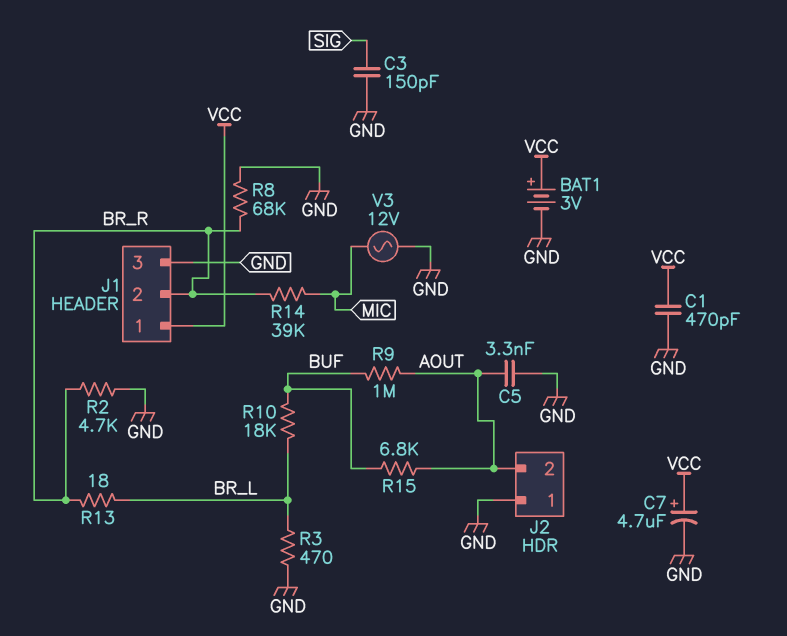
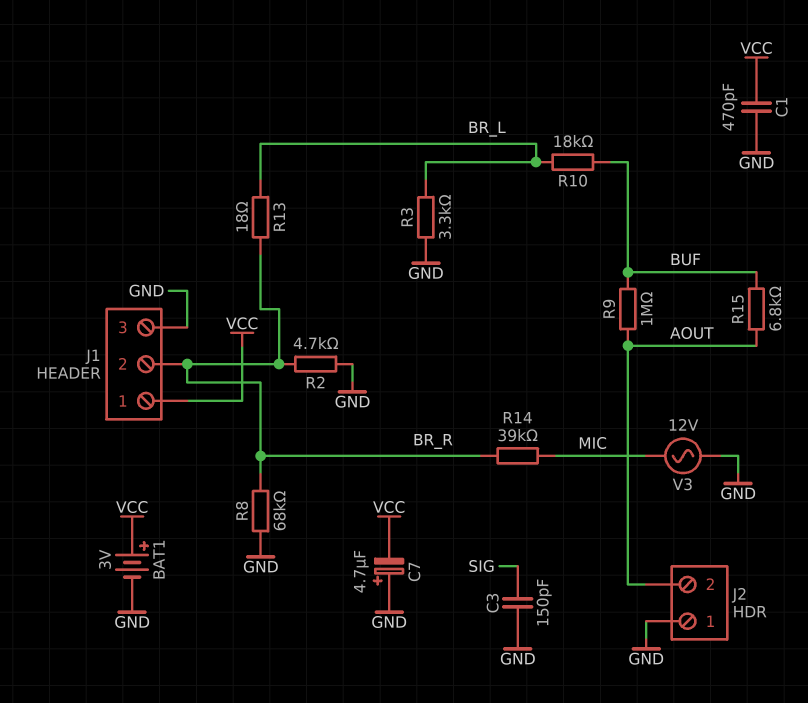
C5: 3.3nF (AOUT, GND) -> none
C7: 4.7uF (plus VCC, minus GND) -> 4.7uF (plus GND, minus VCC)
R3: 470 (BR_L, GND) -> 3.3k (BR_L, GND)

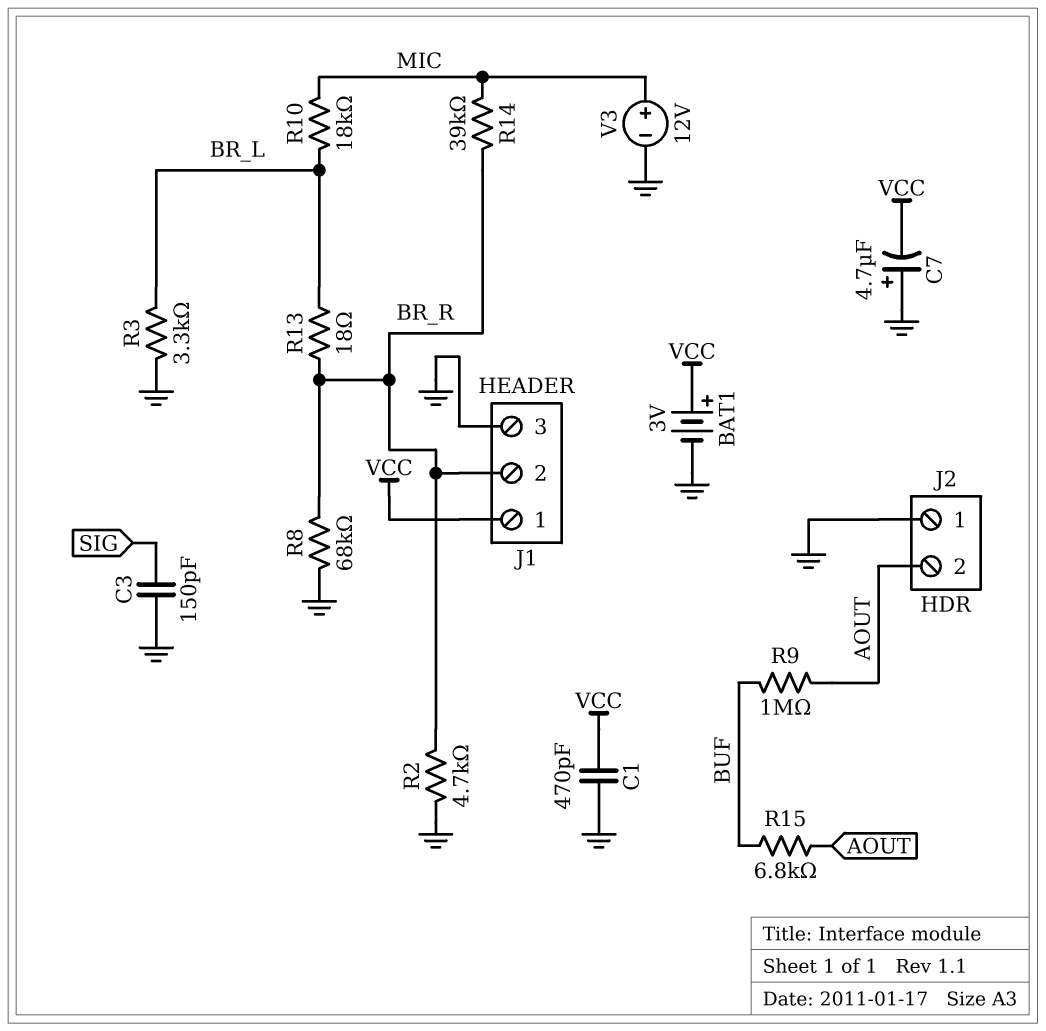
R10: 18k (BR_L, BUF) -> 18k (BR_L, MIC)
V3: AC 12V (GND, MIC) -> 12V (plus MIC, minus GND)

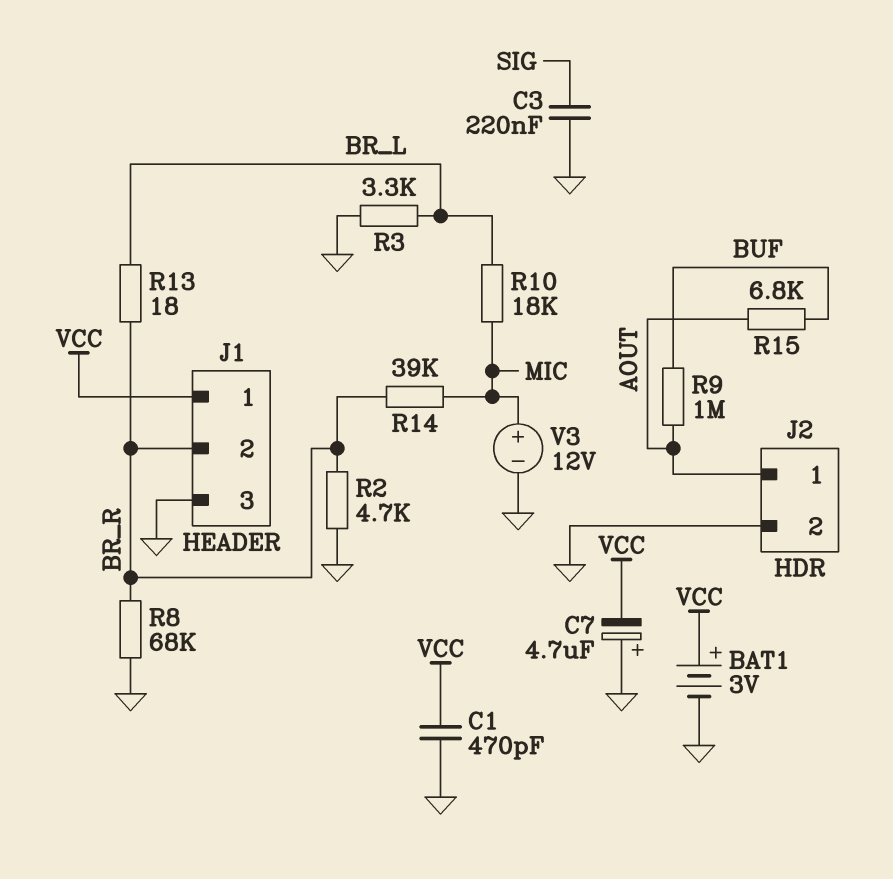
C3: 150pF (GND, SIG) -> 220nF (GND, SIG)
J2 pin 1: GND -> AOUT
J2 pin 2: AOUT -> GND

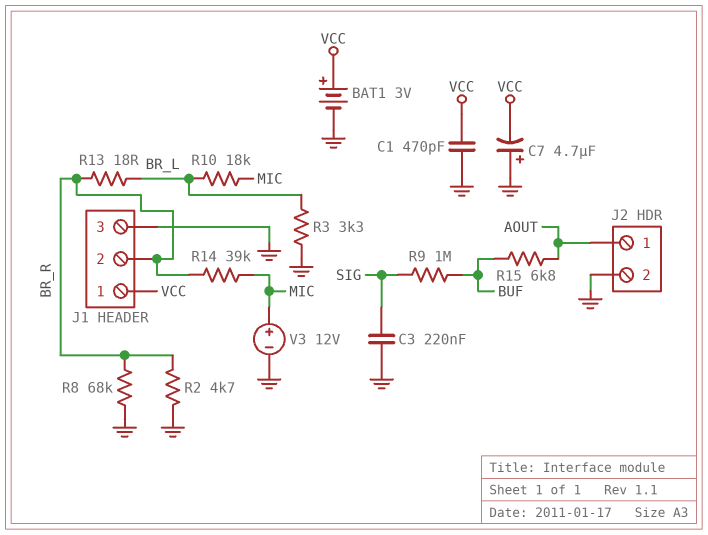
R9: 1M (AOUT, BUF) -> 1M (BUF, SIG)

